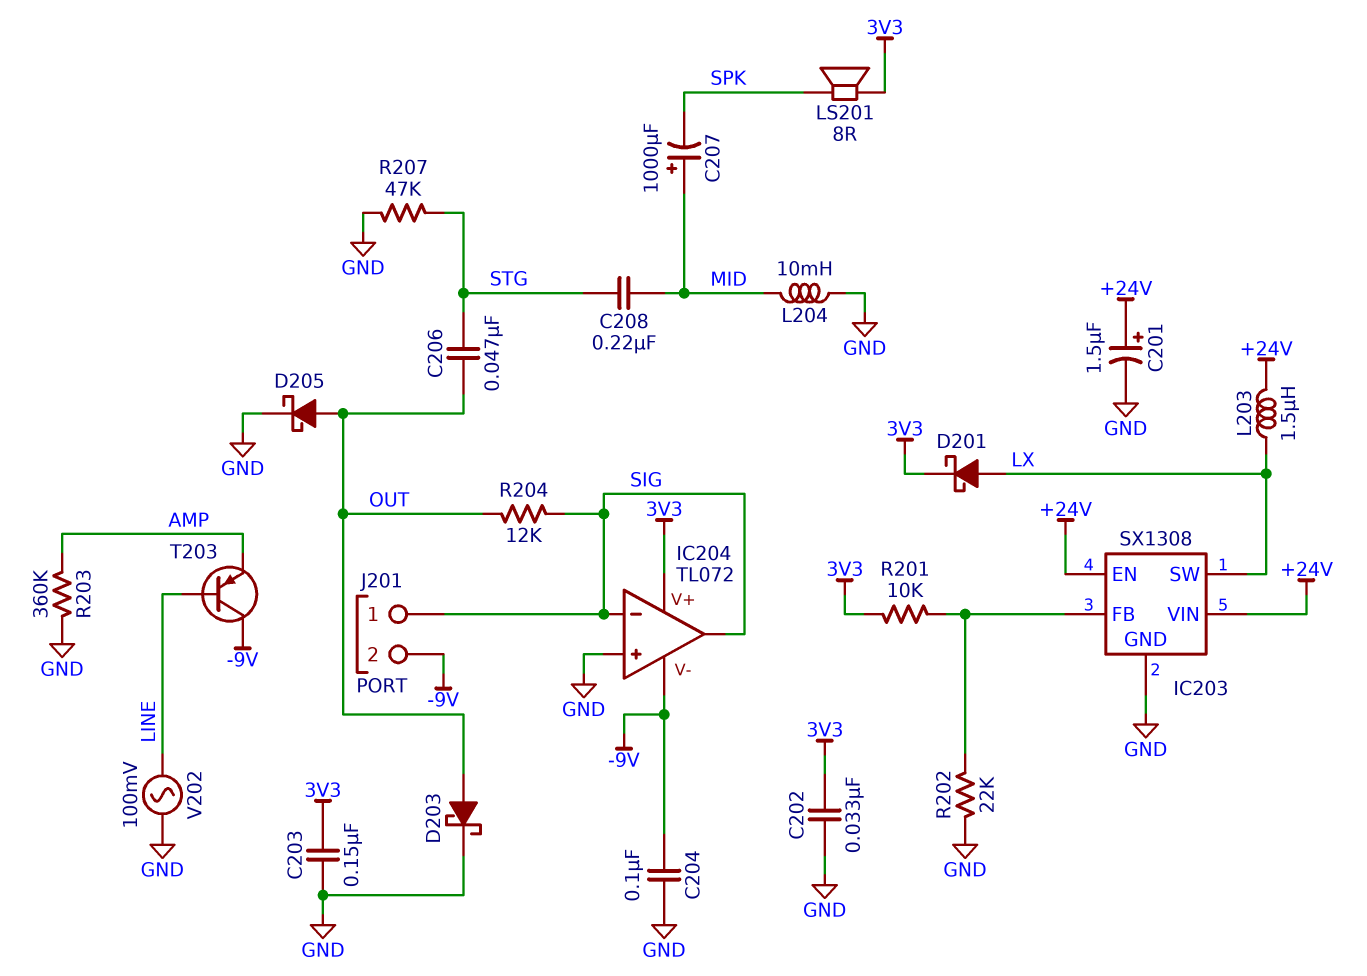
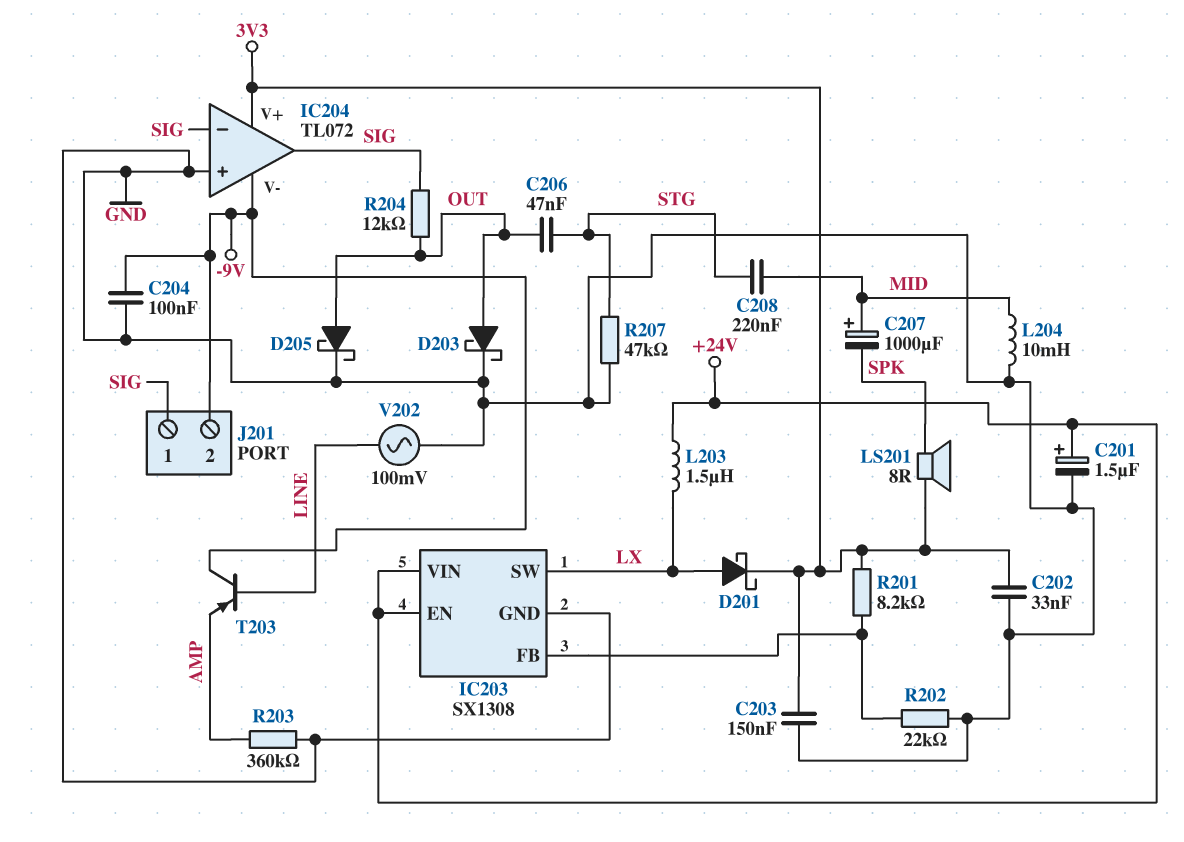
R201: 10k (3V3, IC203/FB) -> 8.2k (3V3, IC203/FB)

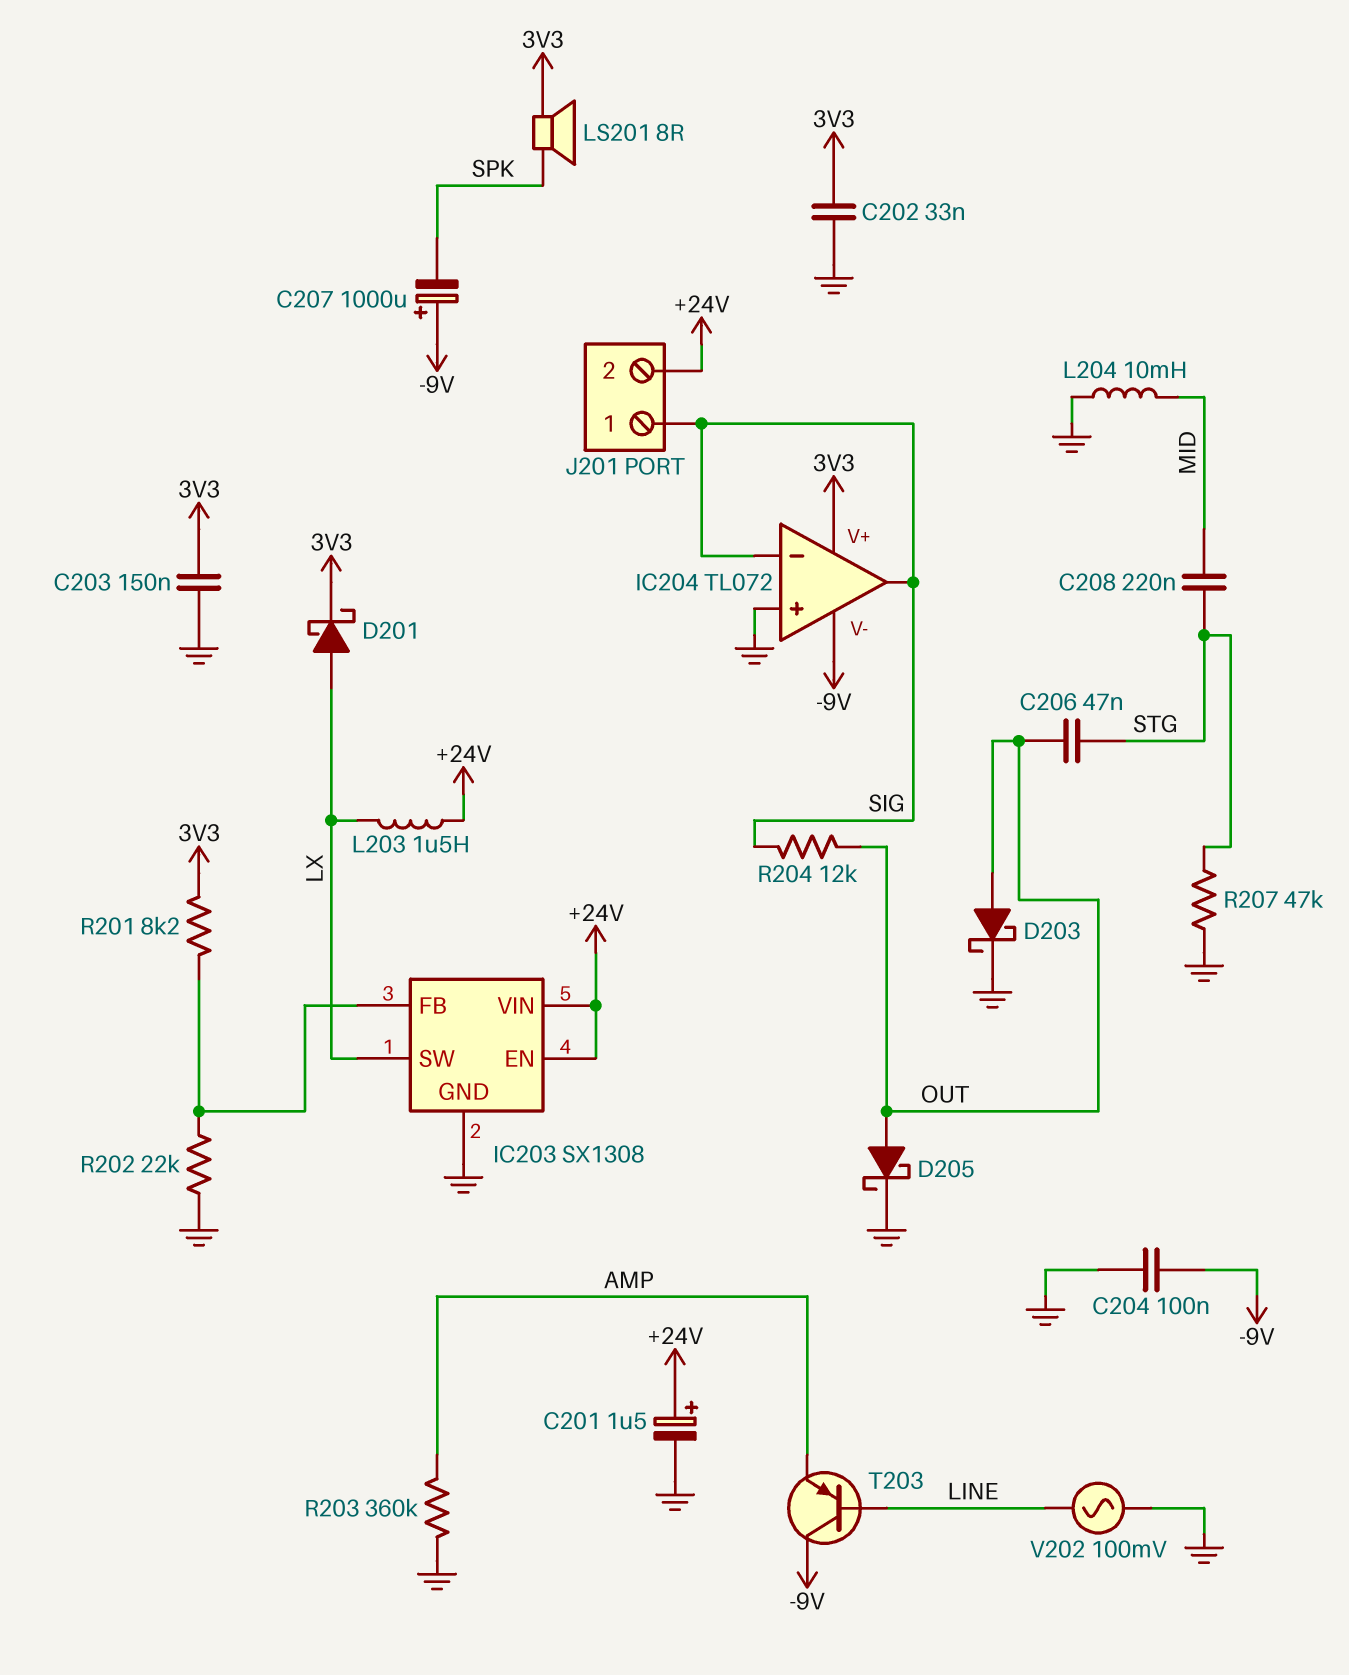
C207: 1000uF (plus MID, minus SPK) -> 1000uF (plus -9V, minus SPK)
J201 pin 2: -9V -> +24V

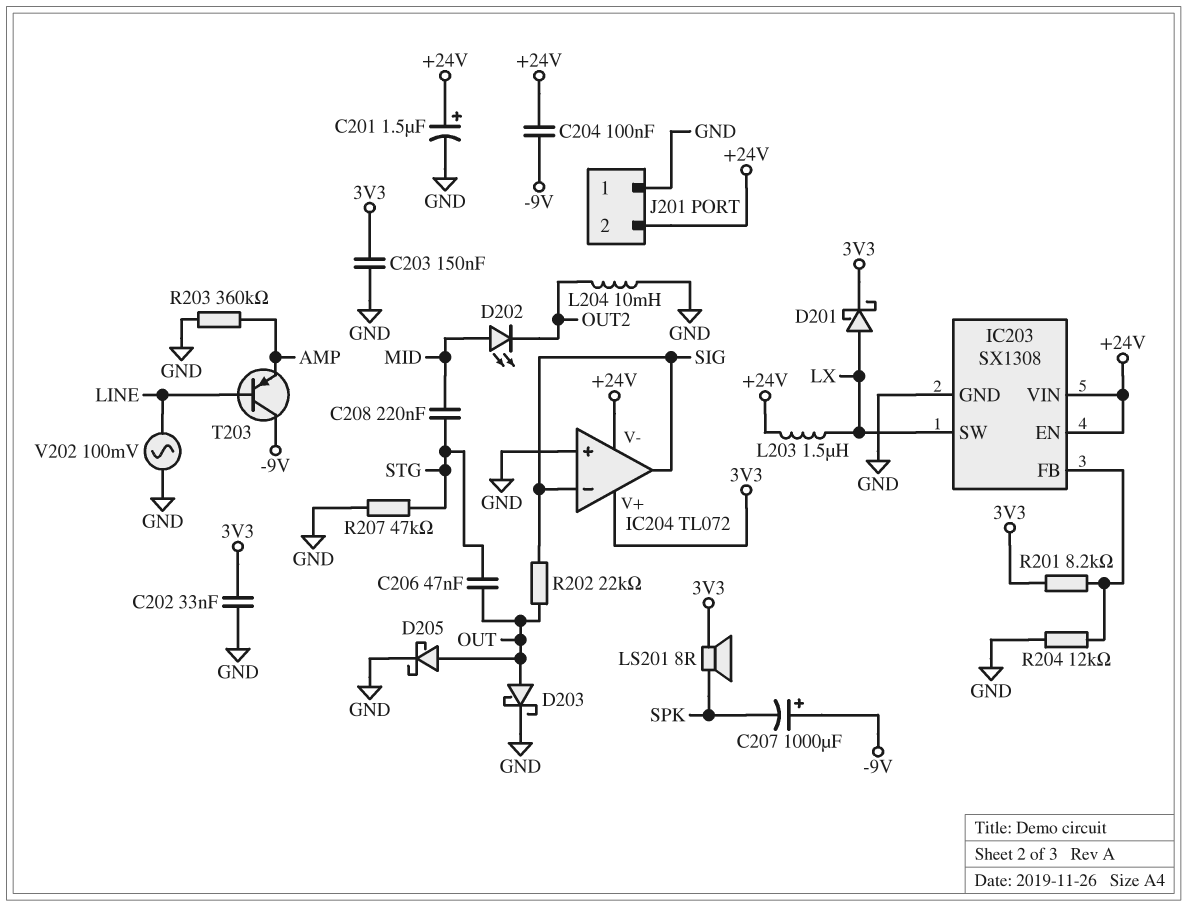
C204: 100nF (-9V, GND) -> 100nF (+24V, -9V)
D202: none -> LED (A MID, K OUT2)
IC204 pin V-: -9V -> +24V
J201 pin 1: SIG -> GND
L204: 10mH (GND, MID) -> 10mH (GND, OUT2)
R202: 22k (GND, IC203/FB) -> 22k (OUT, SIG)
R204: 12k (OUT, SIG) -> 12k (GND, IC203/FB)

